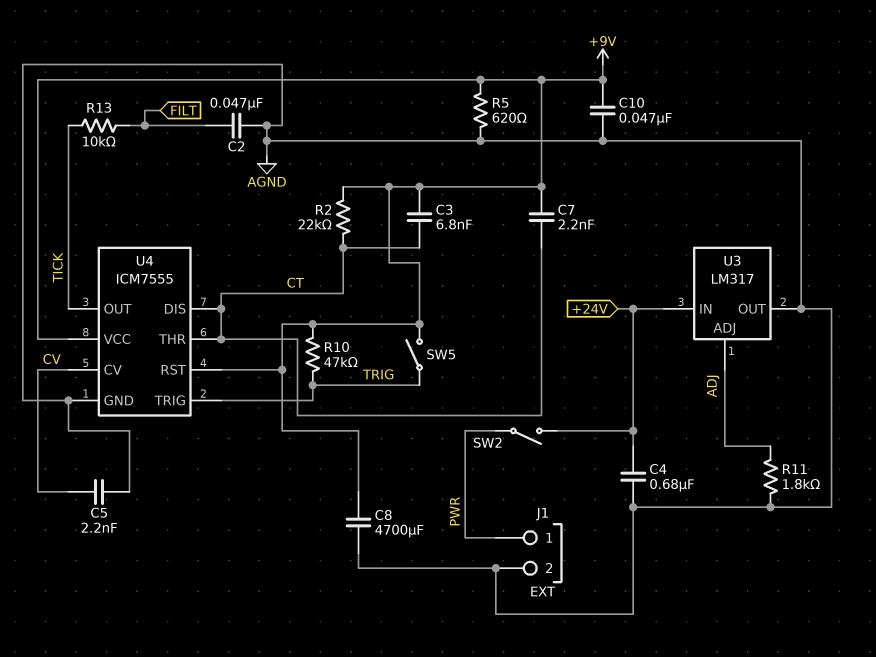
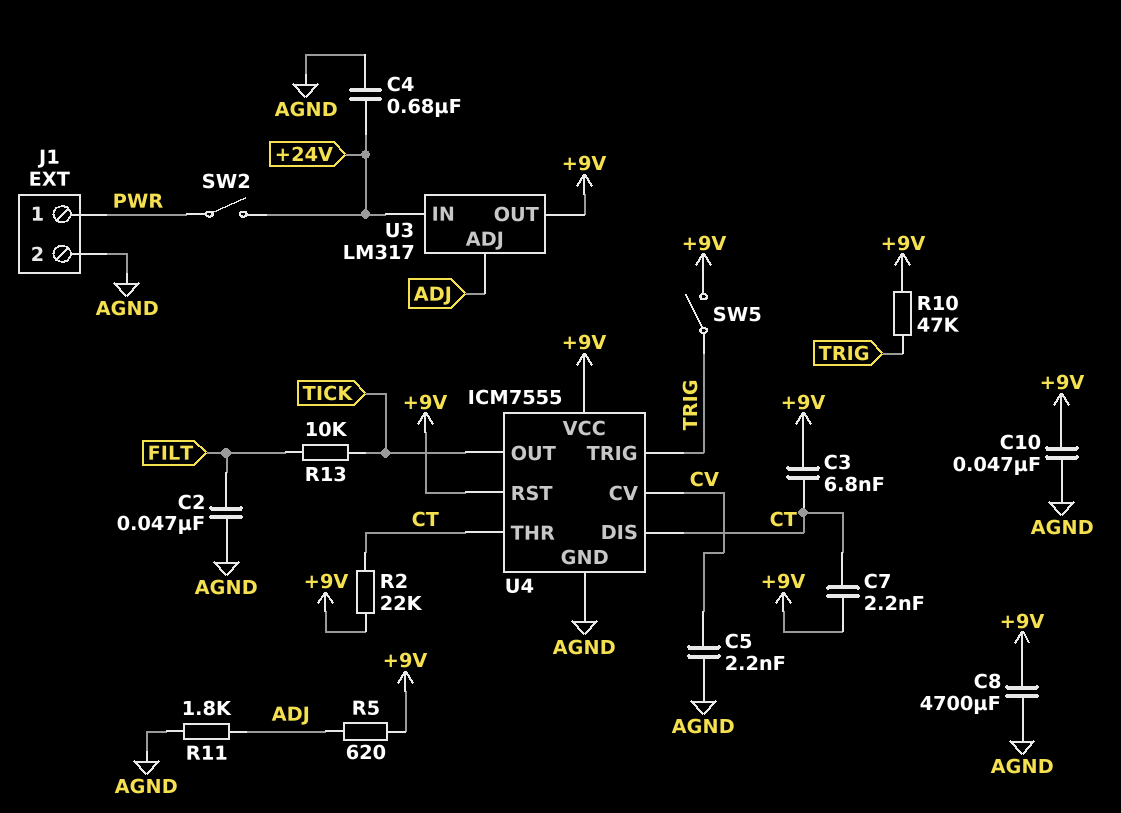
R5: 620 (+9V, AGND) -> 620 (+9V, ADJ)
U3 pin OUT: AGND -> +9V

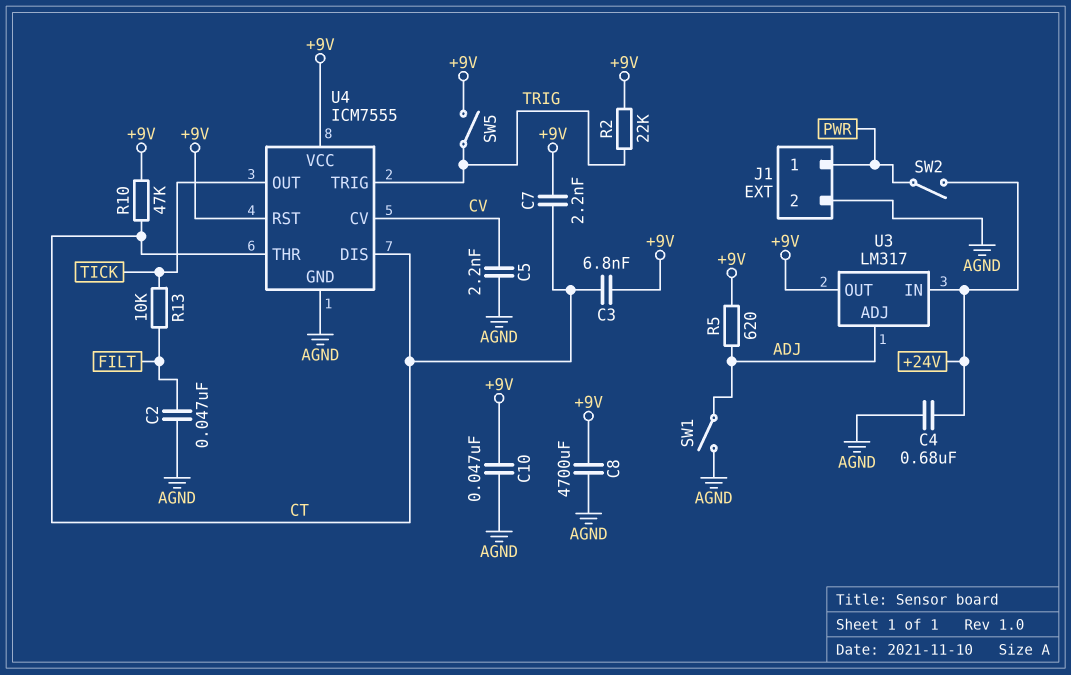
R2: 22k (+9V, CT) -> 22k (+9V, TRIG)
R10: 47k (+9V, TRIG) -> 47k (+9V, CT)
R11: 1.8k (ADJ, AGND) -> none
SW1: none -> switch (ADJ, AGND)

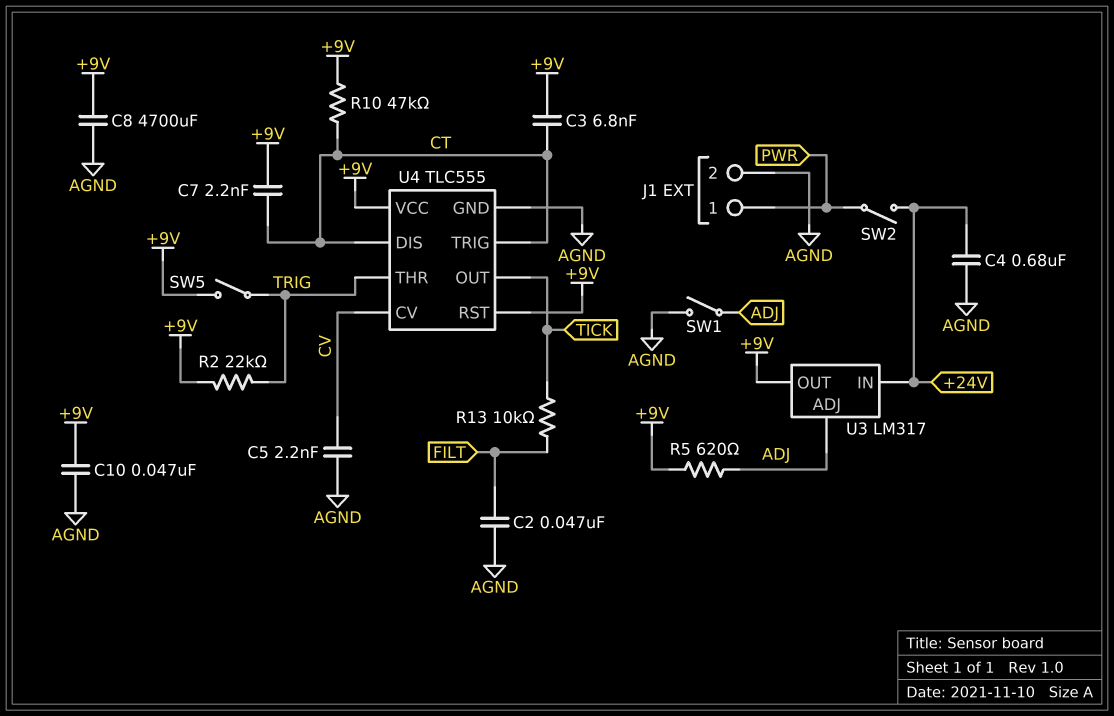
U4: ICM7555 -> TLC555
U4 pin THR: CT -> TRIG
U4 pin TRIG: TRIG -> CT

